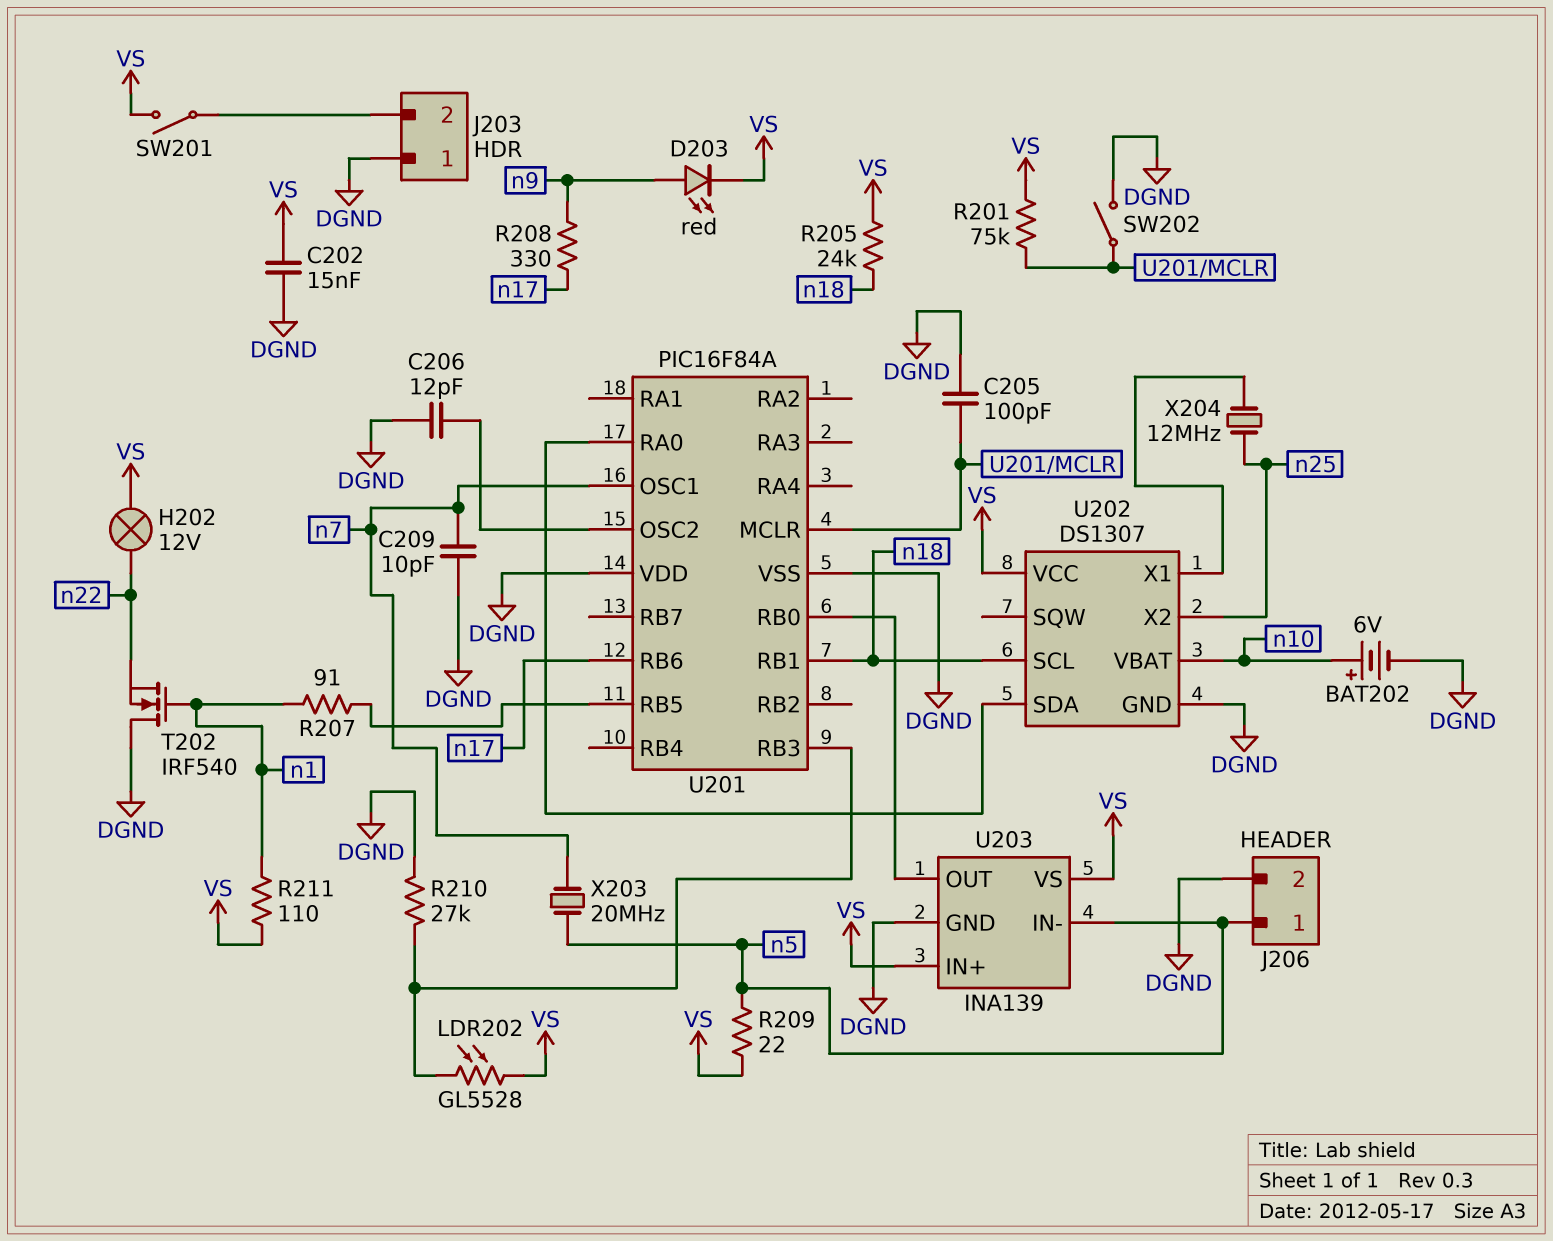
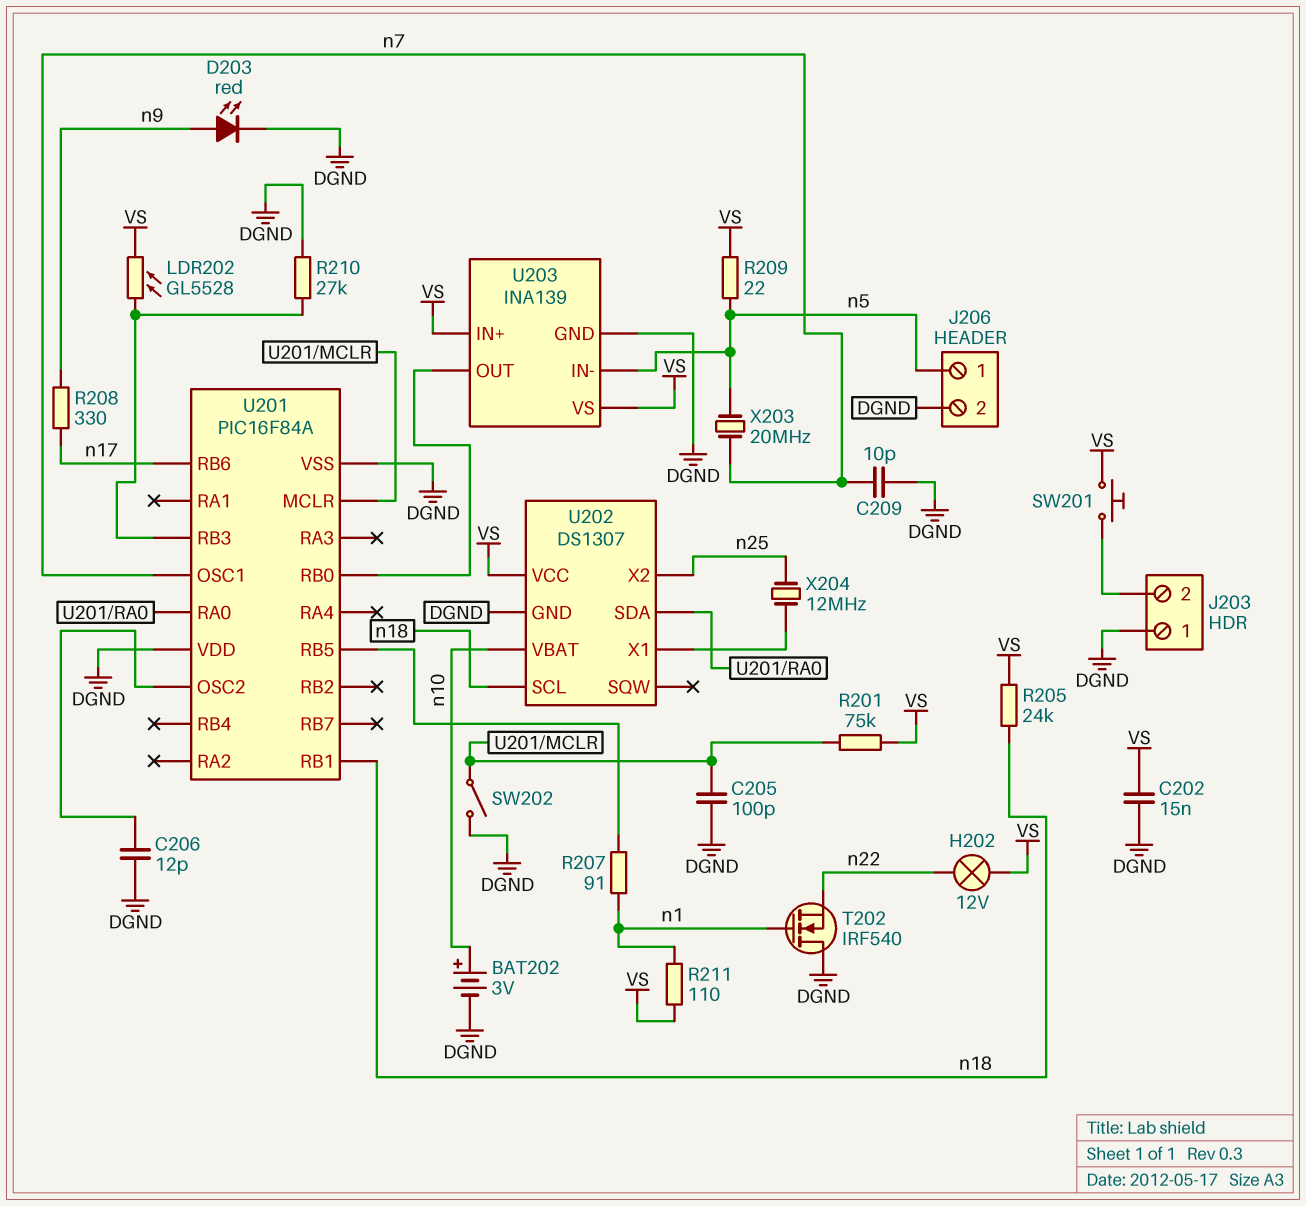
BAT202: 6V (plus n10, minus DGND) -> 3V (plus n10, minus DGND)
D203: LED red (A n9, K VS) -> LED red (A n9, K DGND)
SW201: switch (J203/2, VS) -> button (J203/2, VS)

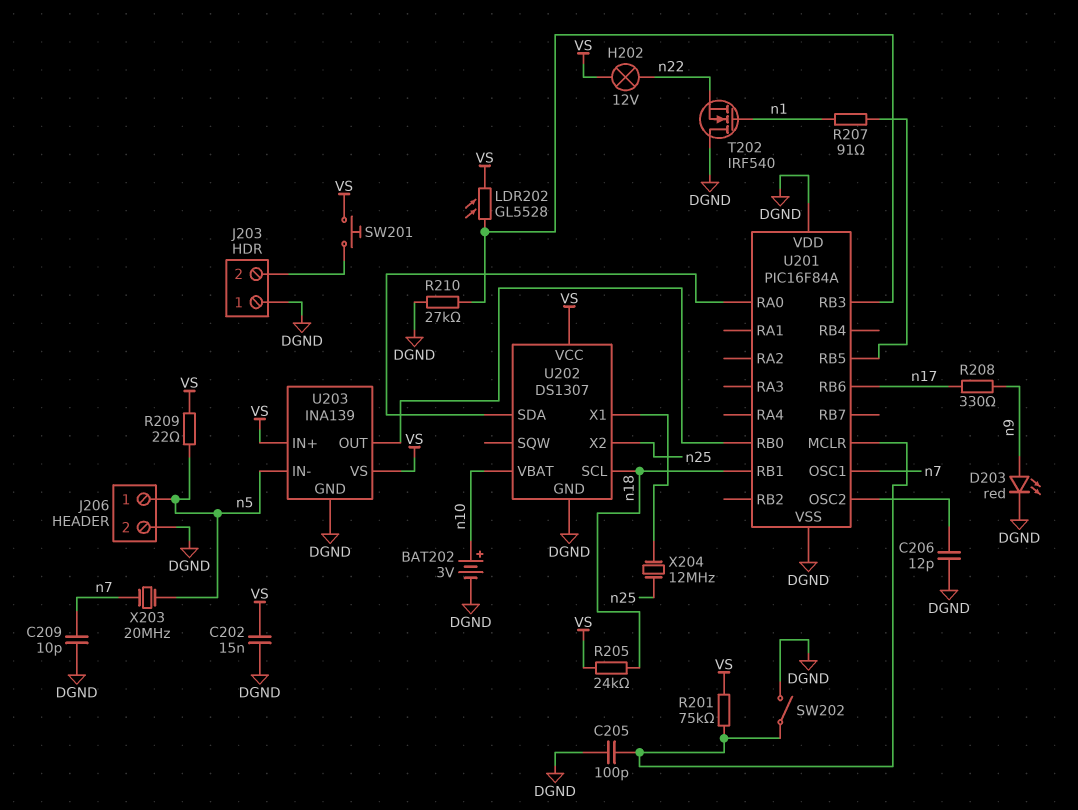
R211: 110 (VS, n1) -> none

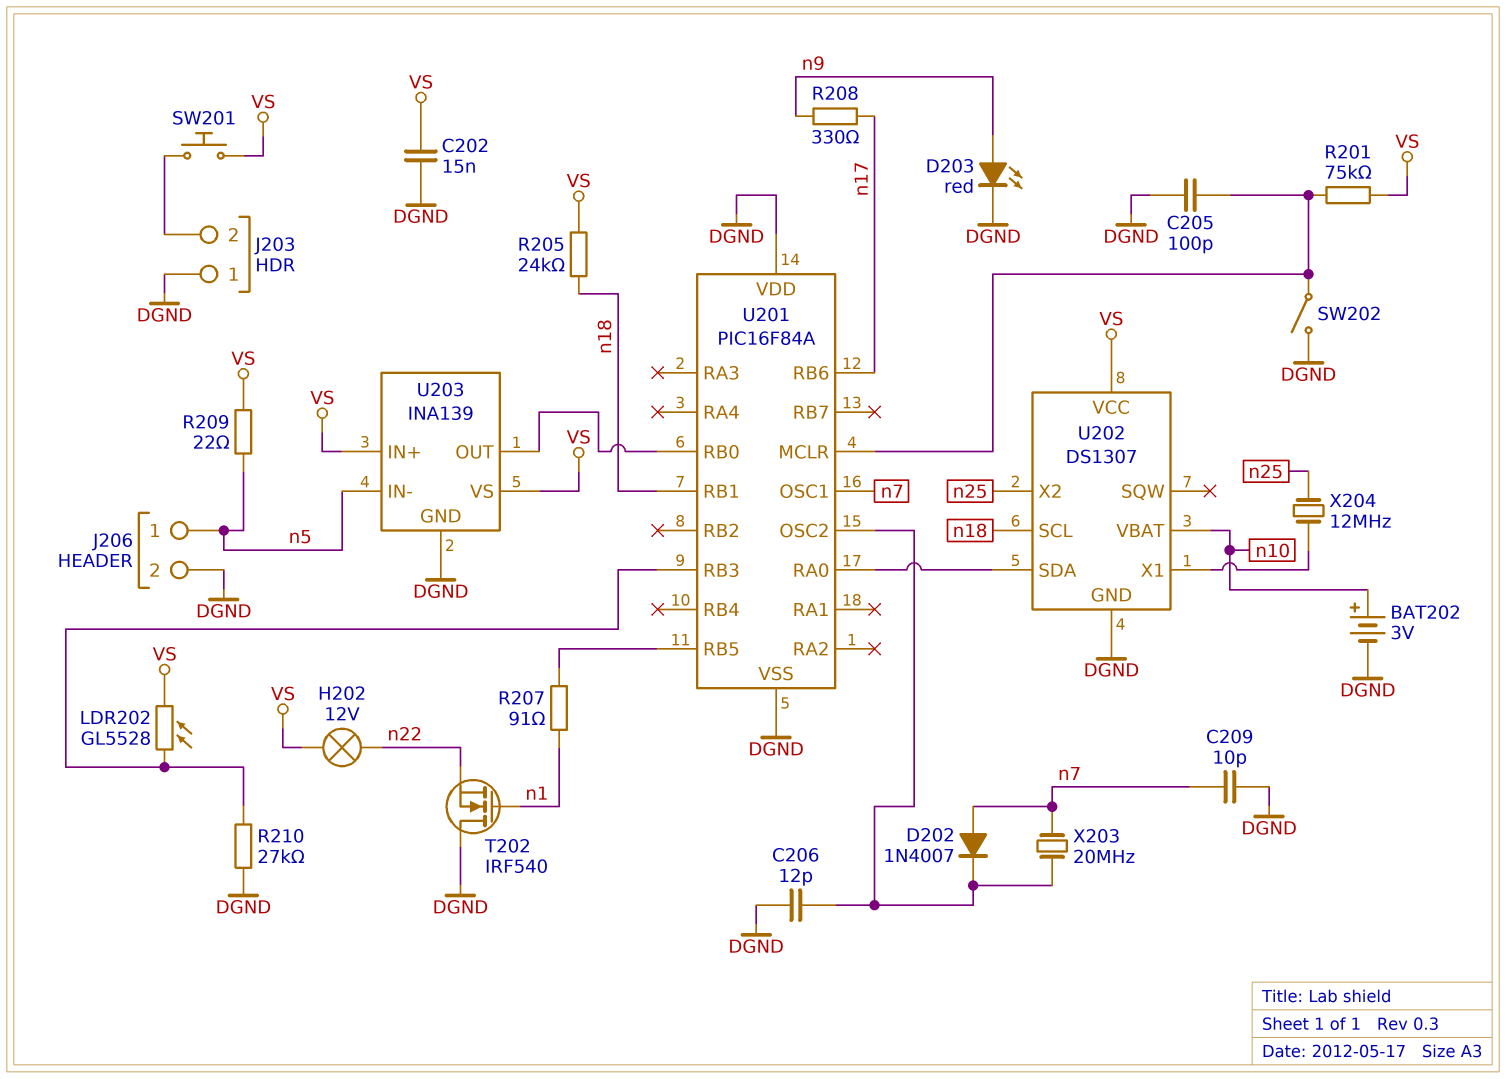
D202: none -> diode 1N4007 (A n7, K U201/OSC2)
X203: 20MHz (n5, n7) -> 20MHz (U201/OSC2, n7)

